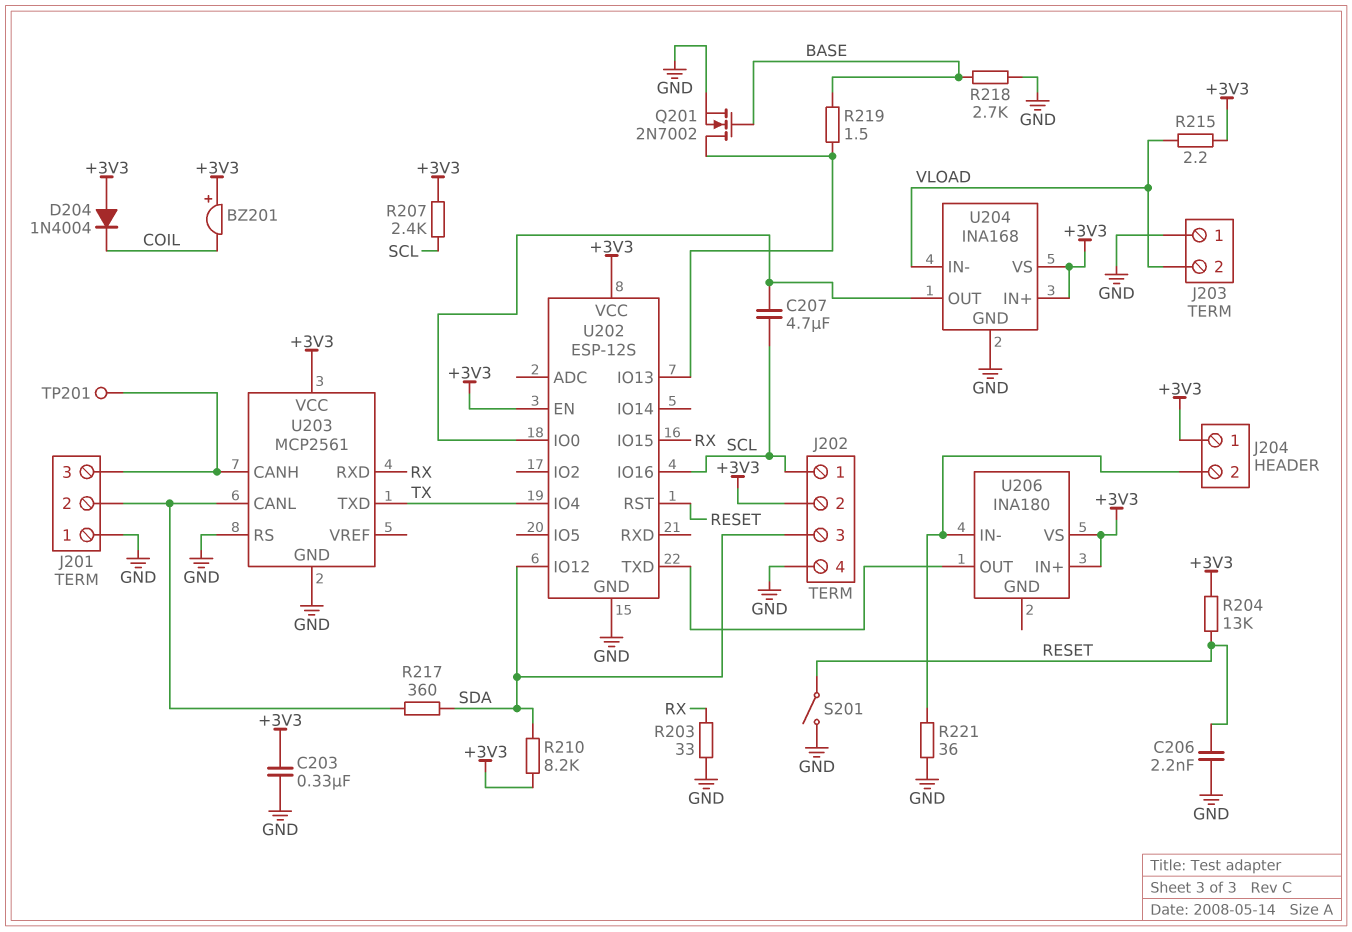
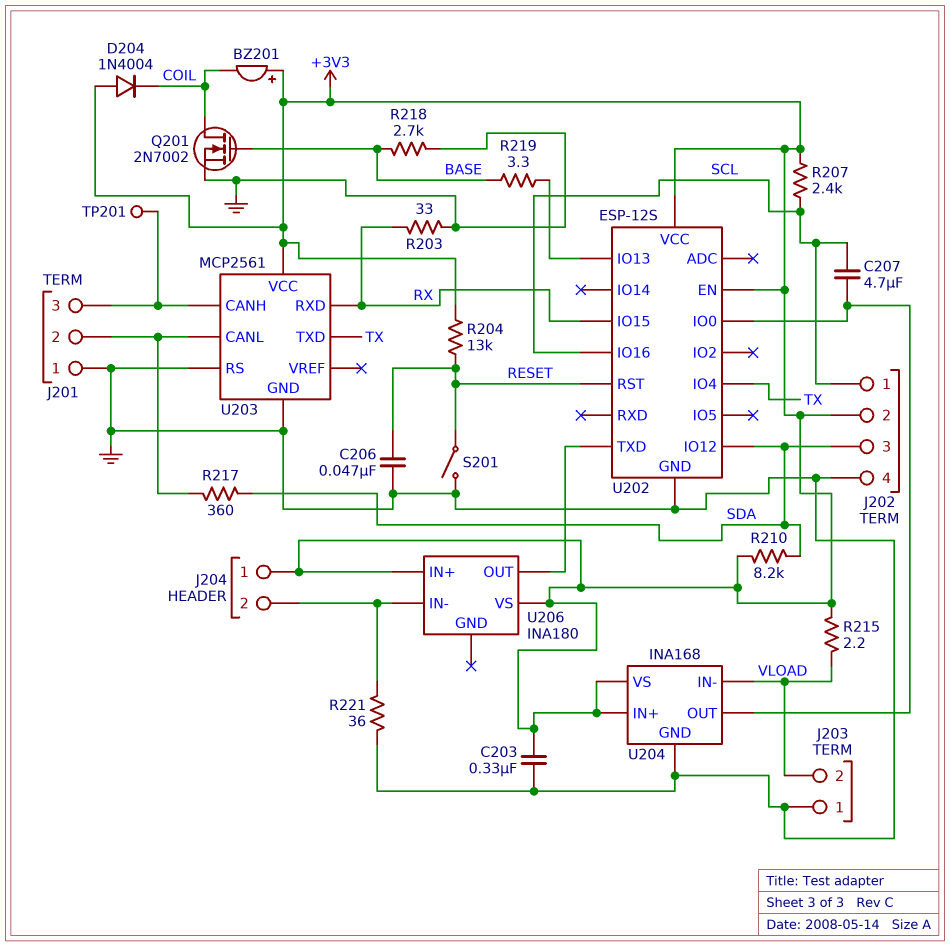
C206: 2.2nF (GND, RESET) -> 47nF (GND, RESET)
Q201: NMOS 2N7002 (G BASE, D U202/IO13, S GND) -> NMOS 2N7002 (G BASE, D COIL, S GND)
R219: 1.5 (BASE, U202/IO13) -> 3.3 (BASE, U202/IO13)

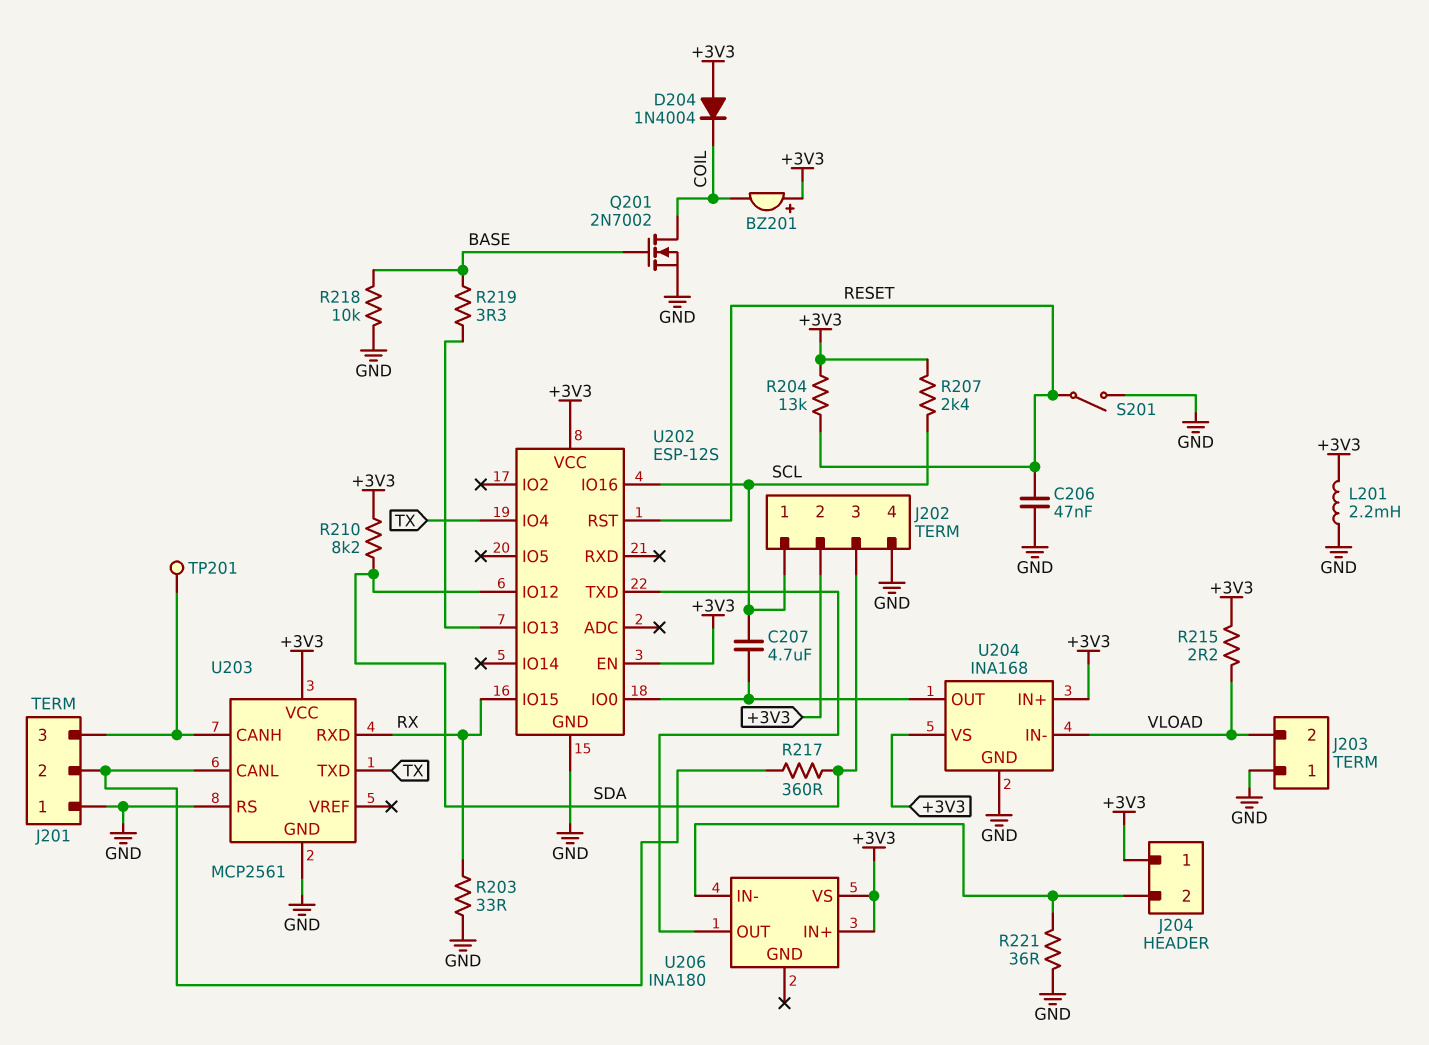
C203: 330nF (+3V3, GND) -> none
L201: none -> 2.2mH (+3V3, GND)
R218: 2.7k (BASE, GND) -> 10k (BASE, GND)

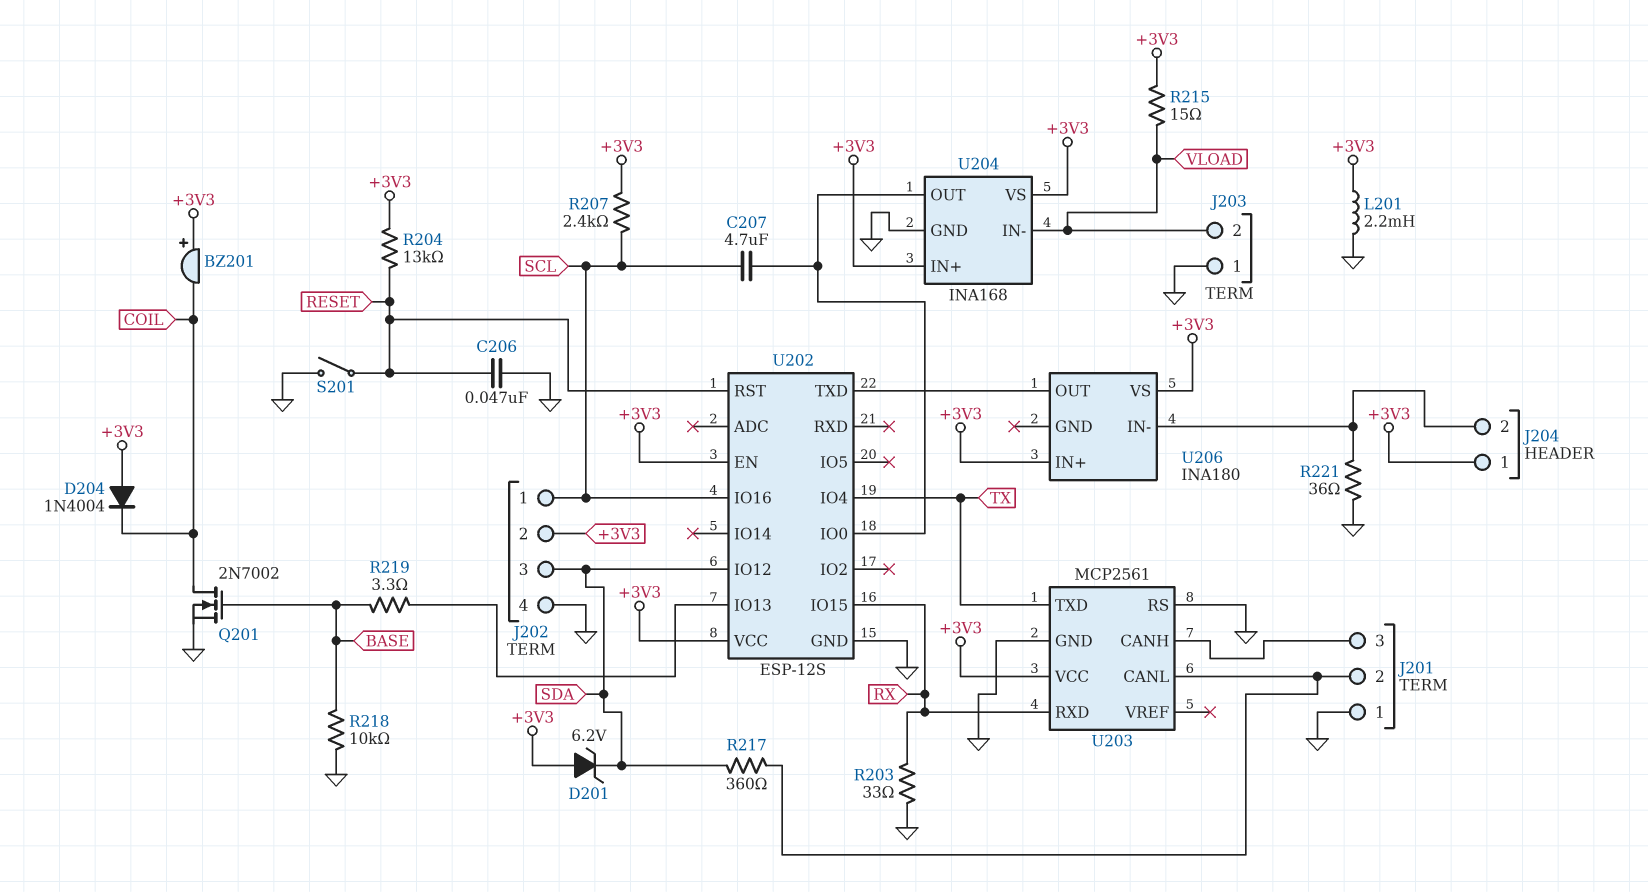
D201: none -> zener 6.2V (A +3V3, K SDA)
R210: 8.2k (+3V3, SDA) -> none
R215: 2.2 (+3V3, VLOAD) -> 15 (+3V3, VLOAD)
TP201: test point (J201/3) -> none

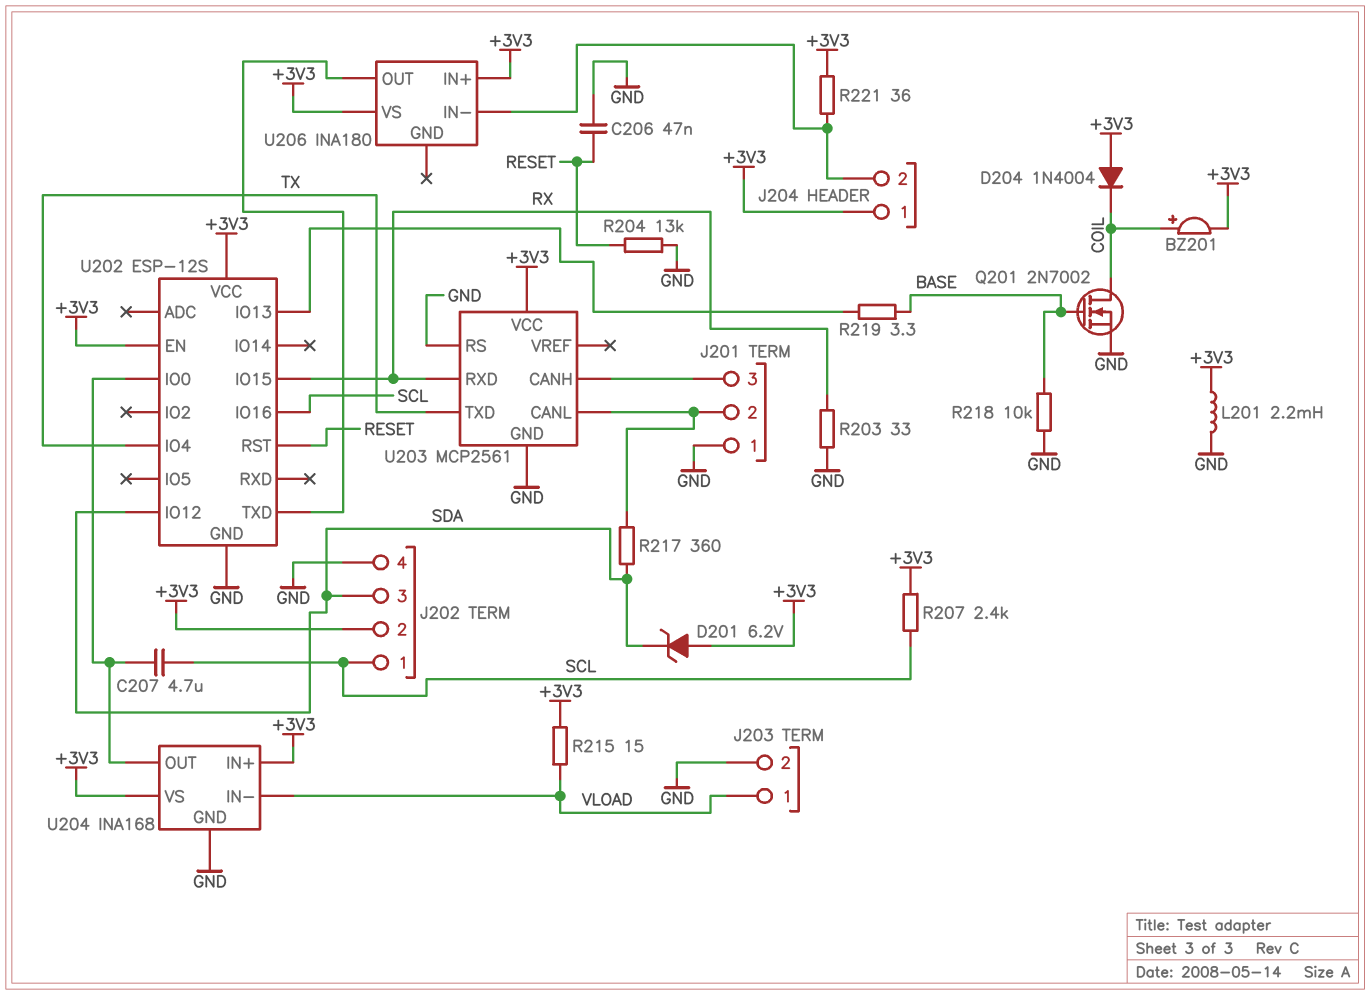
BZ201: buzzer (plus +3V3, minus COIL) -> buzzer (plus COIL, minus +3V3)
J203 pin 1: GND -> VLOAD
J203 pin 2: VLOAD -> GND
R204: 13k (+3V3, RESET) -> 13k (GND, RESET)
R221: 36 (GND, J204/2) -> 36 (+3V3, J204/2)
S201: switch (GND, RESET) -> none

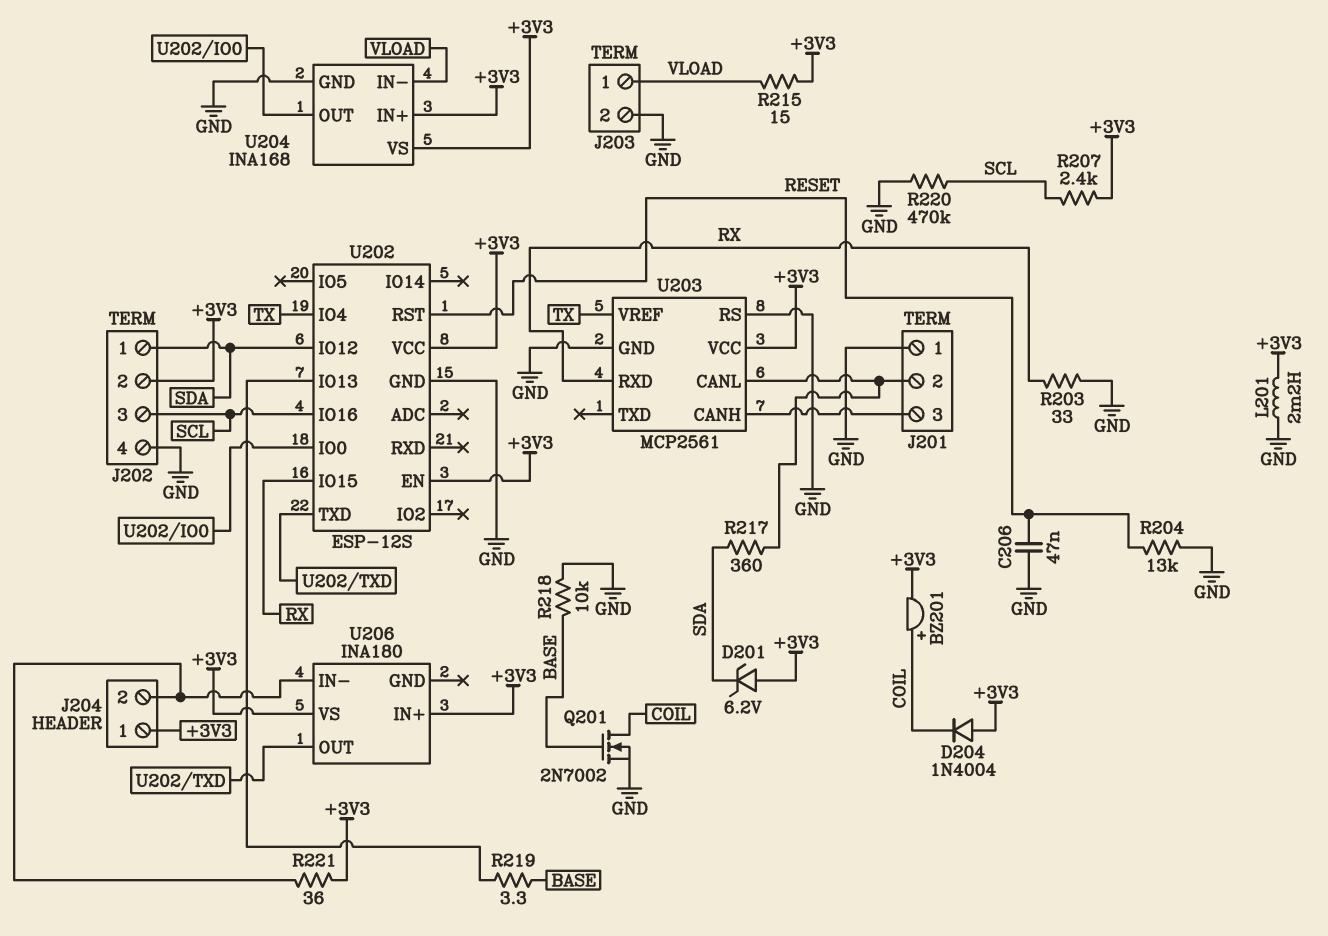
C207: 4.7uF (SCL, U202/IO0) -> none
J202 pin 1: SCL -> SDA
J202 pin 3: SDA -> SCL
R220: none -> 470k (GND, SCL)
U203 pin TXD: TX -> none
U203 pin VREF: none -> TX

